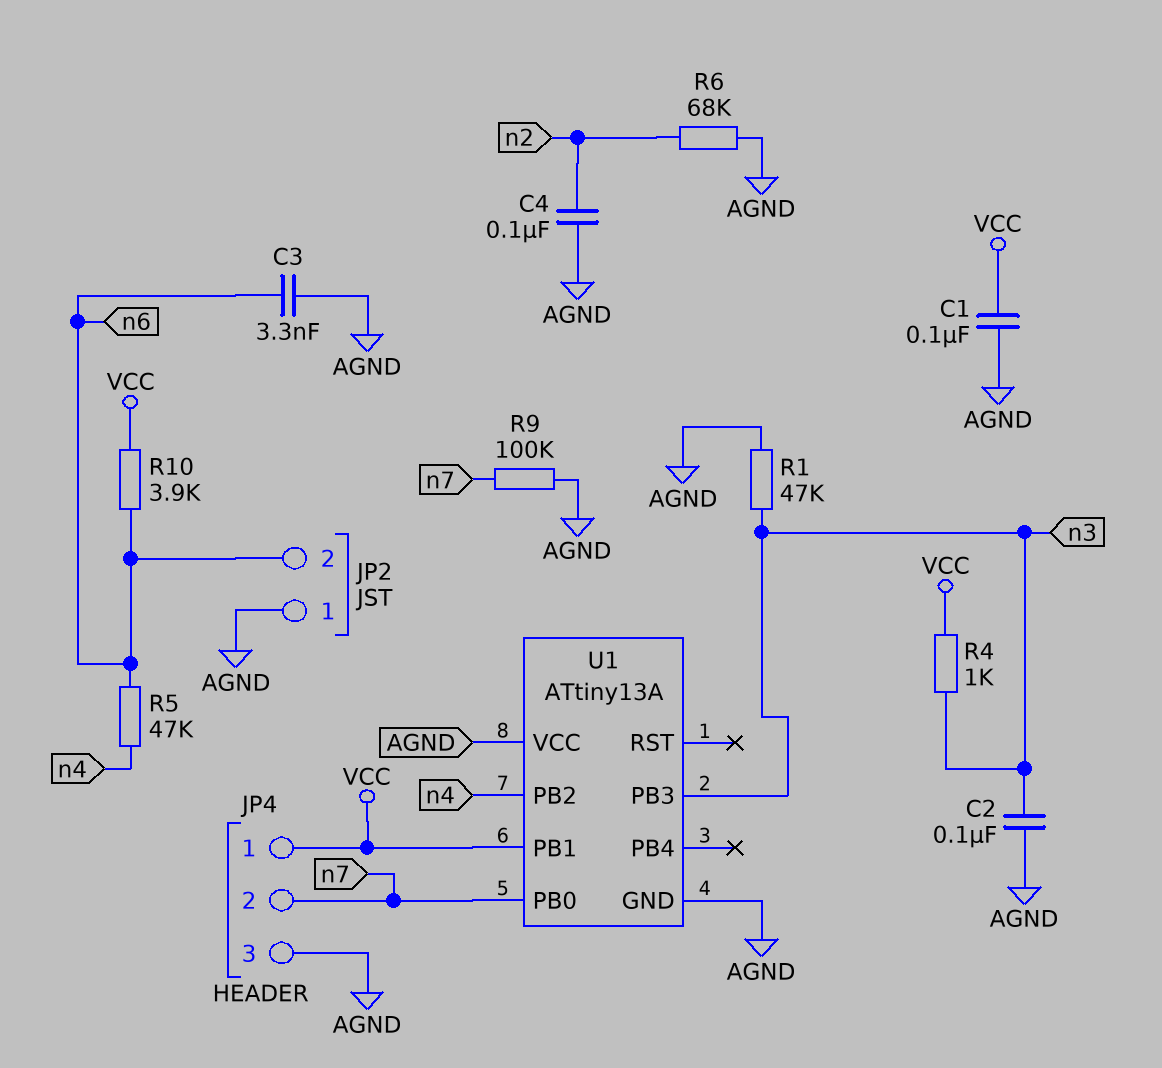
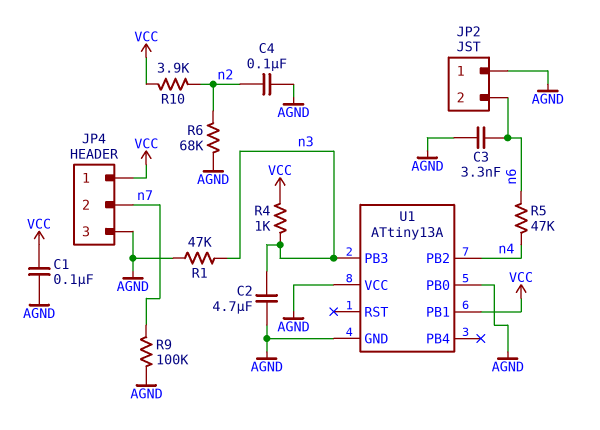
C2: 100nF (AGND, n3) -> 4.7uF (AGND, n3)
R10: 3.9k (VCC, n6) -> 3.9k (VCC, n2)
U1 pin PB0: n7 -> AGND

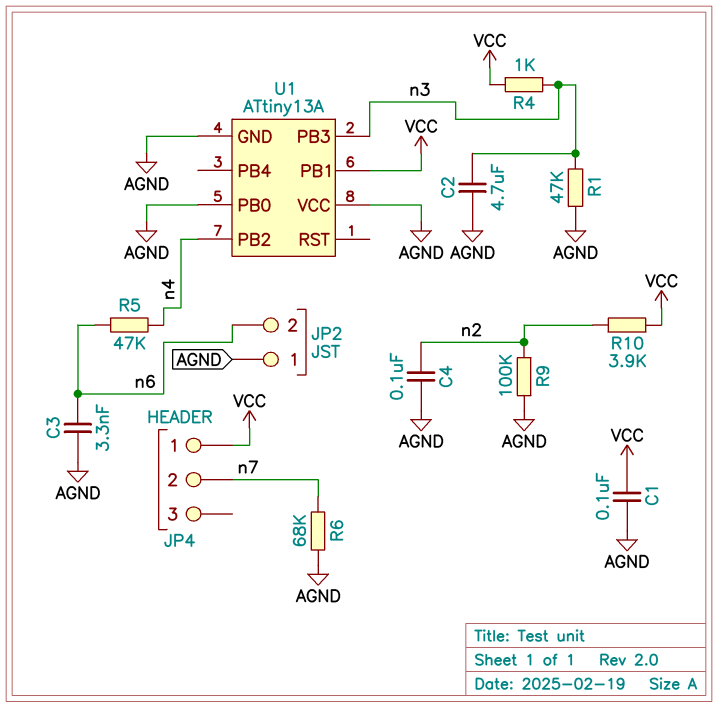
JP4 pin 3: AGND -> none
R6: 68k (AGND, n2) -> 68k (AGND, n7)
R9: 100k (AGND, n7) -> 100k (AGND, n2)

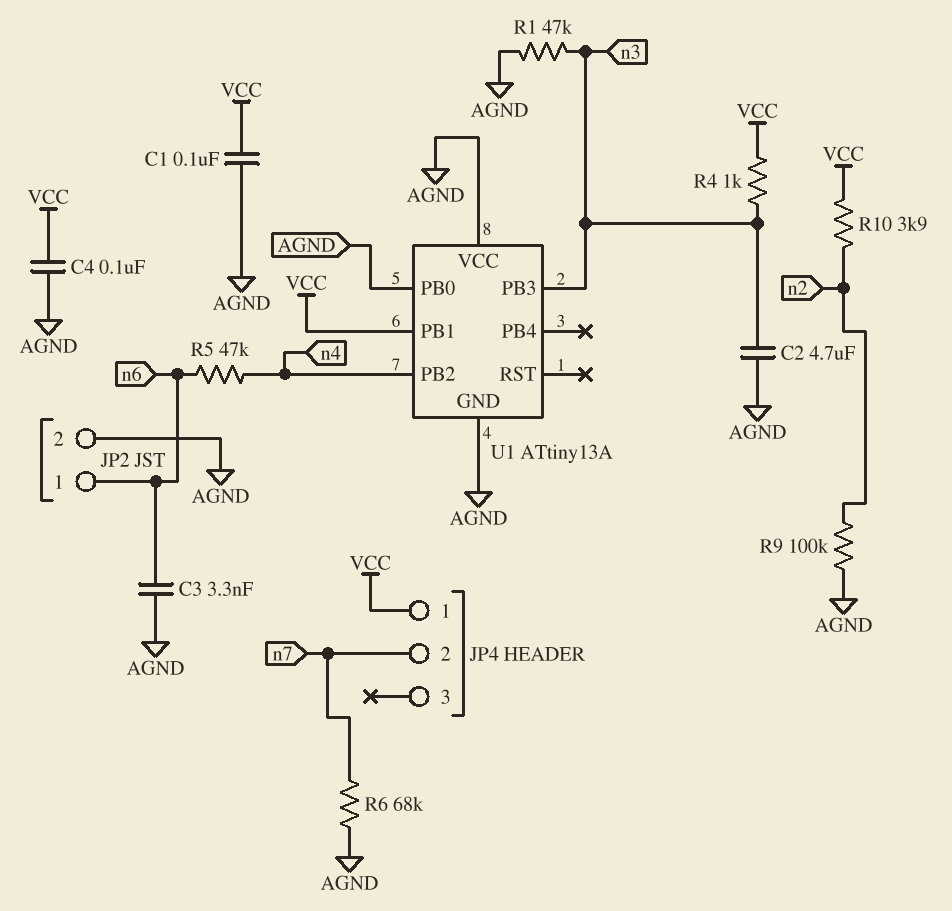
C4: 100nF (AGND, n2) -> 100nF (AGND, VCC)
JP2 pin 1: AGND -> n6
JP2 pin 2: n6 -> AGND

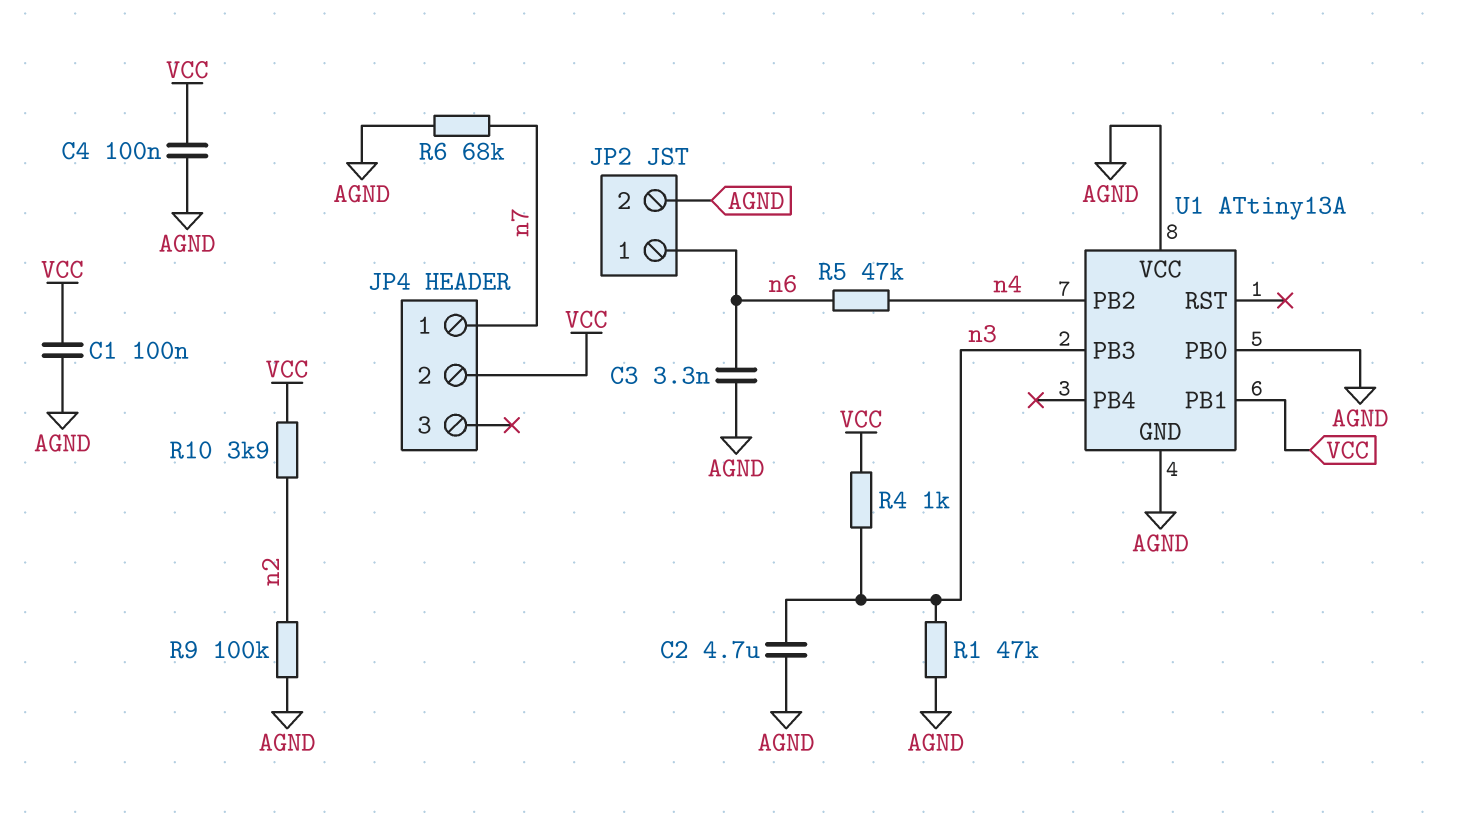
JP4 pin 1: VCC -> n7
JP4 pin 2: n7 -> VCC

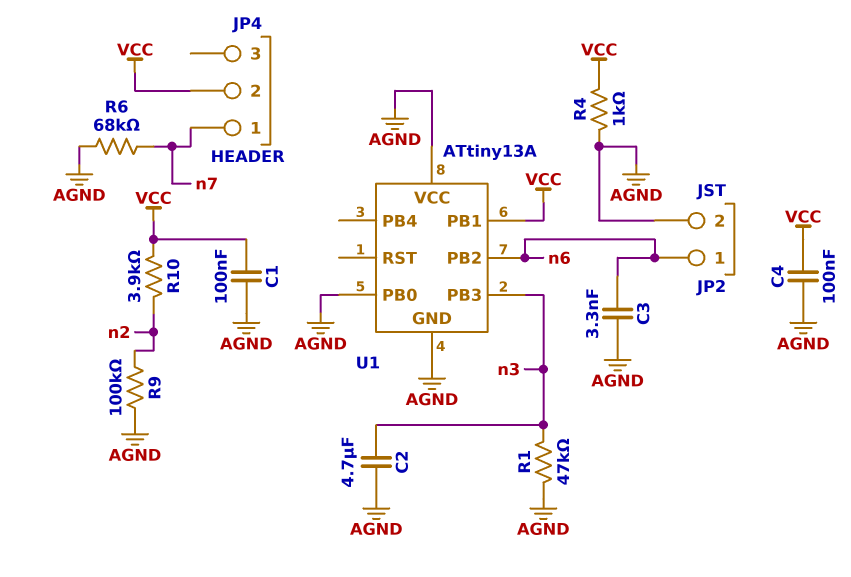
R4: 1k (VCC, n3) -> 1k (AGND, VCC)
R5: 47k (n4, n6) -> none
U1 pin PB2: n4 -> n6

